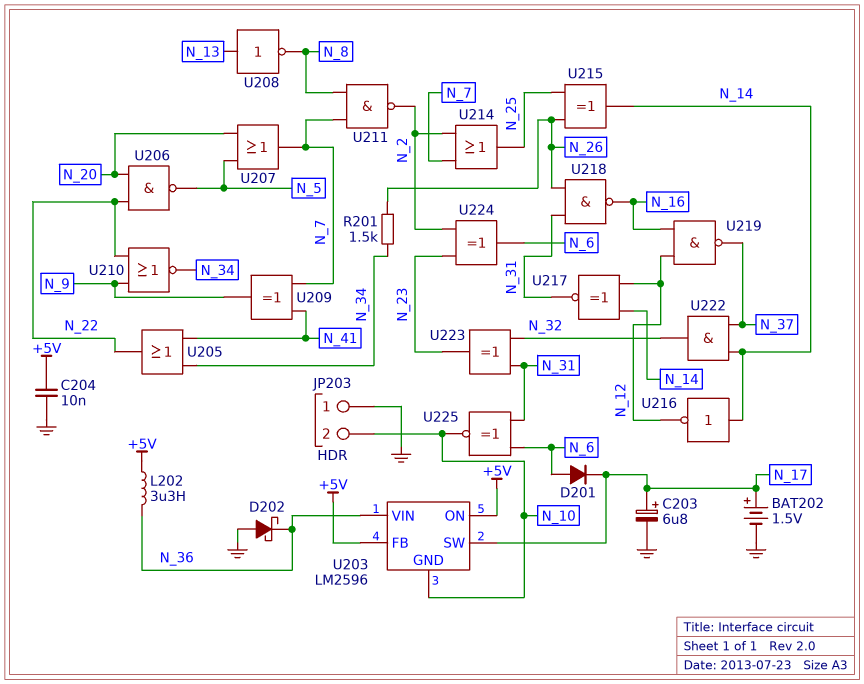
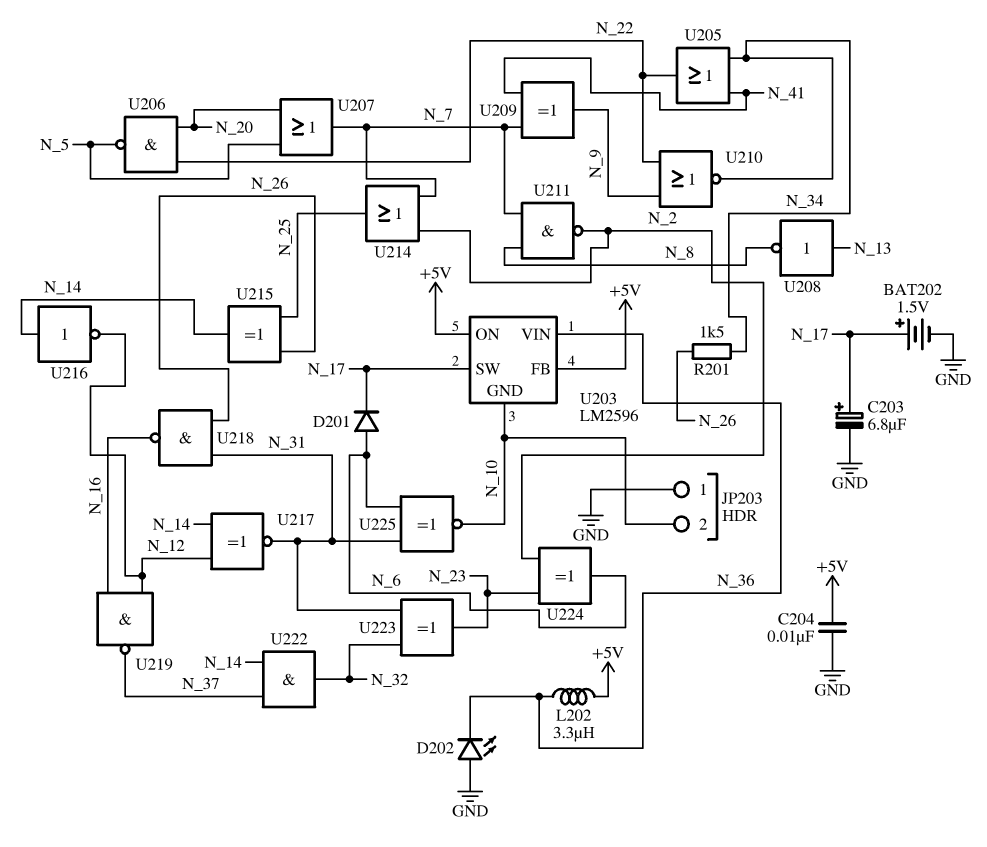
D202: schottky (A GND, K N_36) -> LED (A GND, K N_36)

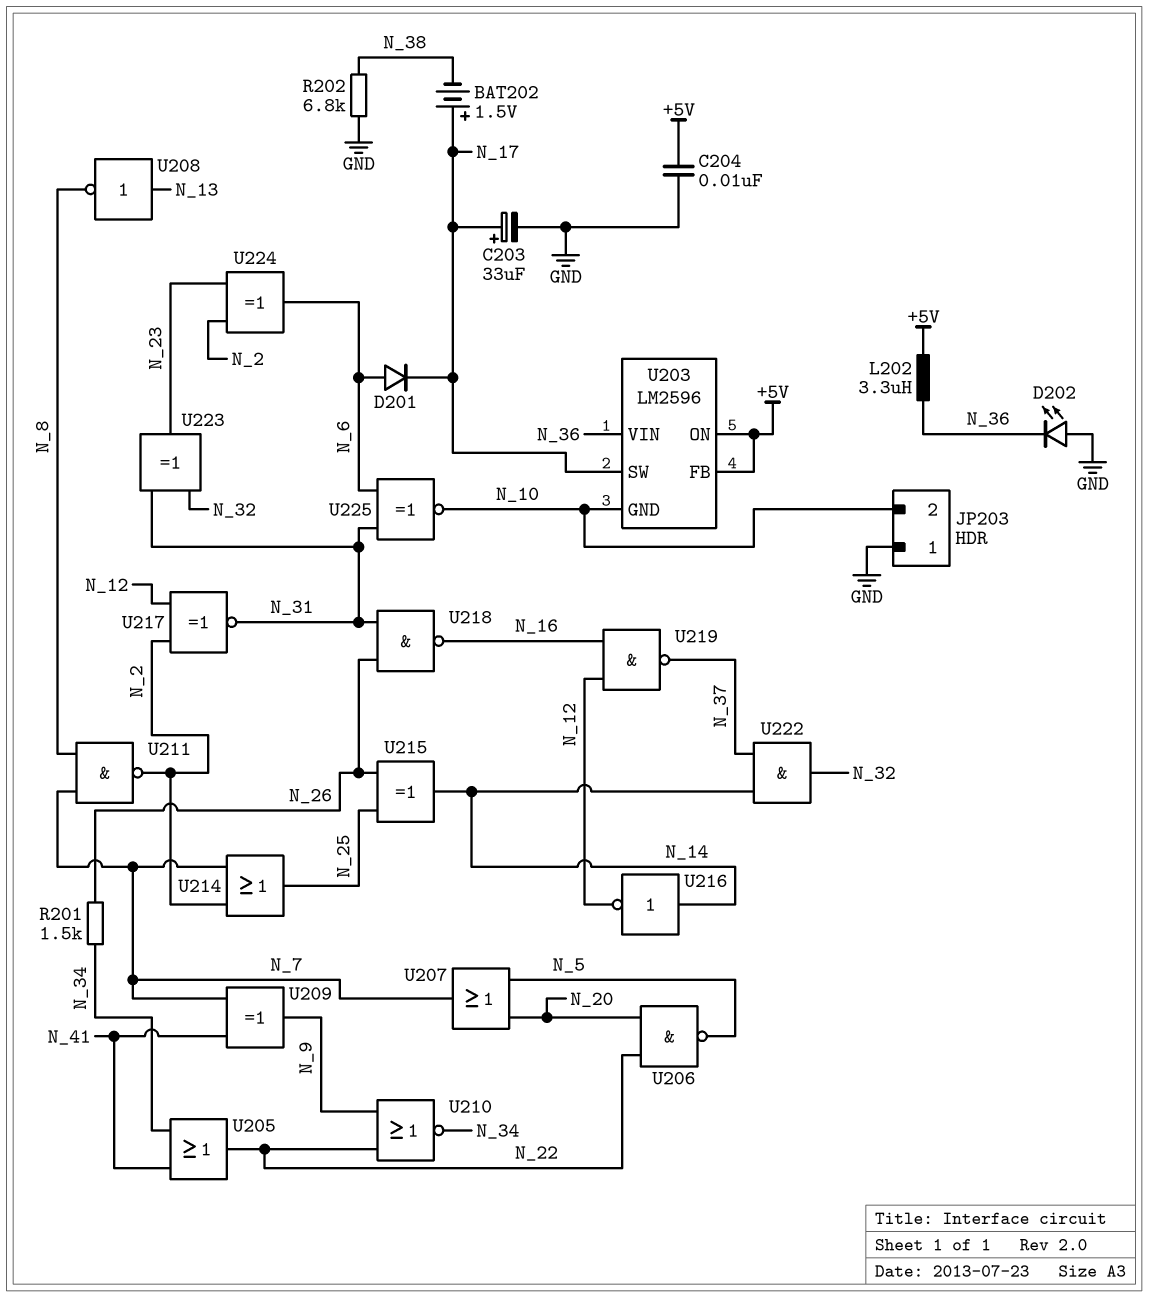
BAT202: 1.5V (plus N_17, minus GND) -> 1.5V (plus N_17, minus N_38)
C203: 6.8uF (plus N_17, minus GND) -> 33uF (plus N_17, minus GND)
R202: none -> 6.8k (GND, N_38)
U217: XNOR (in N_12, in N_14, out N_31) -> XNOR (in N_2, in N_12, out N_31)

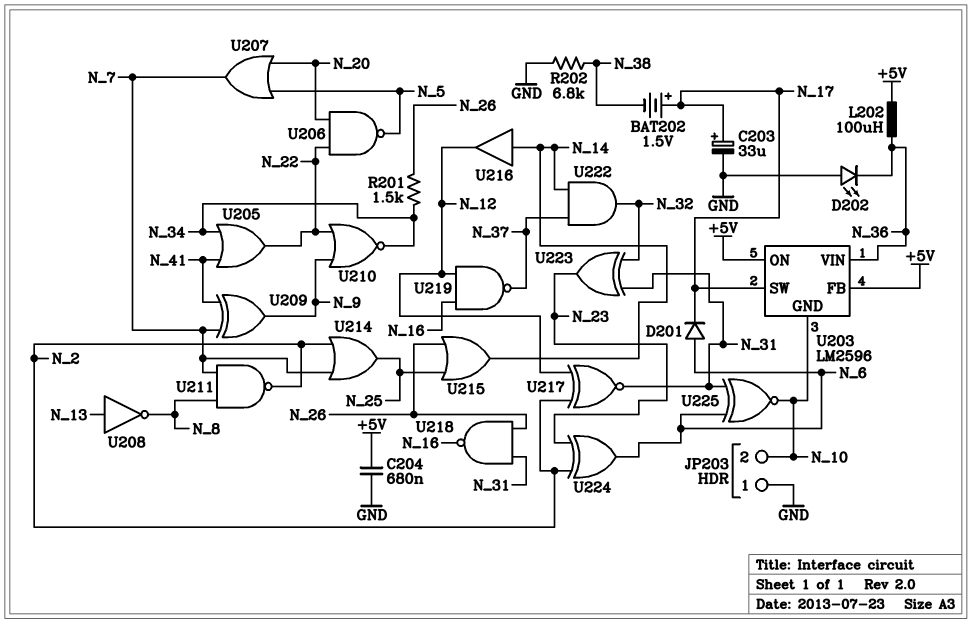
C204: 10nF (+5V, GND) -> 680nF (+5V, GND)
L202: 3.3uH (+5V, N_36) -> 100uH (+5V, N_36)
U215: XOR (in N_25, in N_26, out N_14) -> OR (in N_25, in N_26, out N_14)
U216: NOT (in N_14, out N_12) -> buffer (in N_14, out N_12)

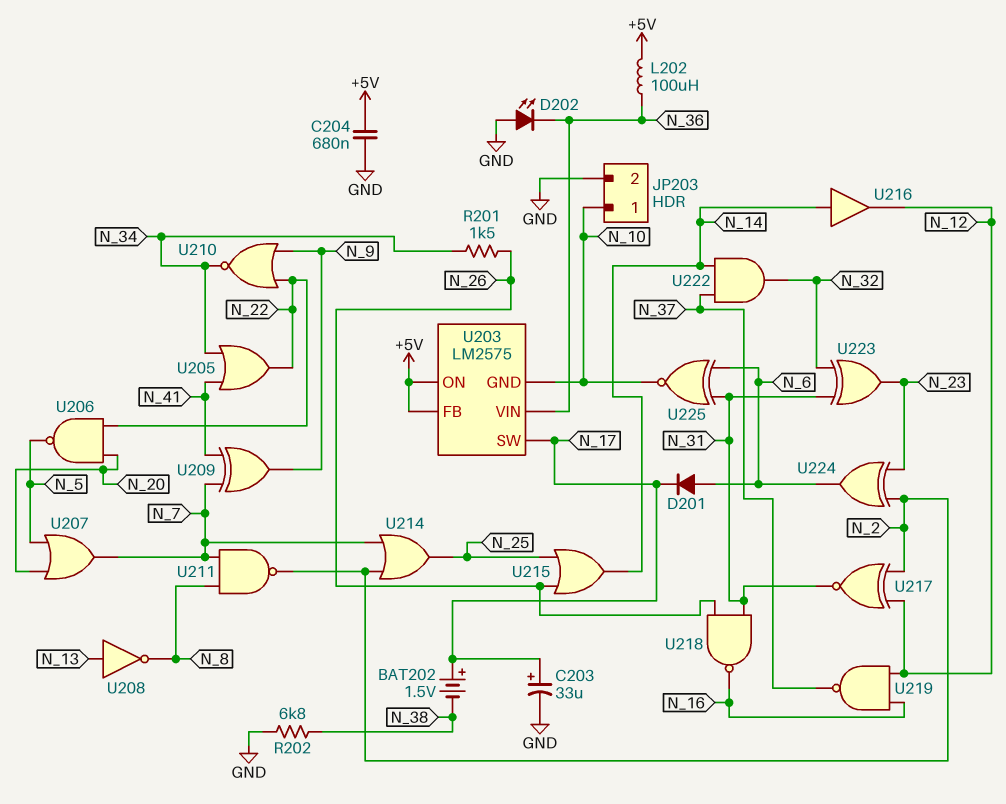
JP203 pin 1: GND -> N_10
JP203 pin 2: N_10 -> GND
U203: LM2596 -> LM2575

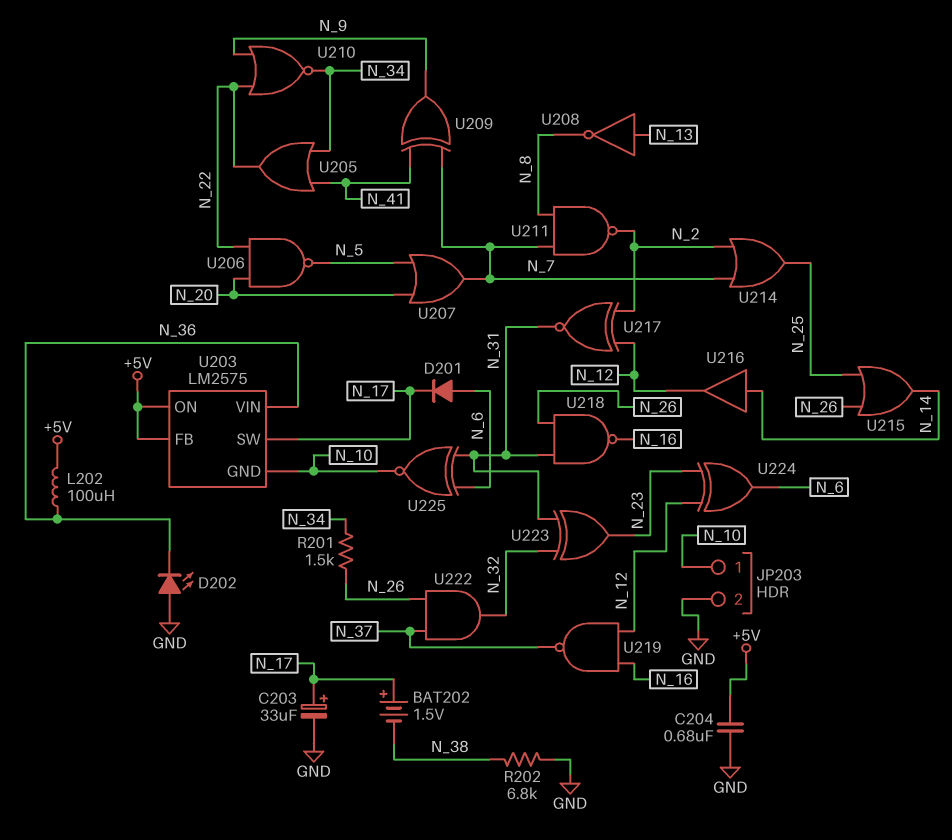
U222: AND (in N_14, in N_37, out N_32) -> AND (in N_26, in N_37, out N_32)
U224: XOR (in N_2, in N_23, out N_6) -> XOR (in N_12, in N_23, out N_6)

